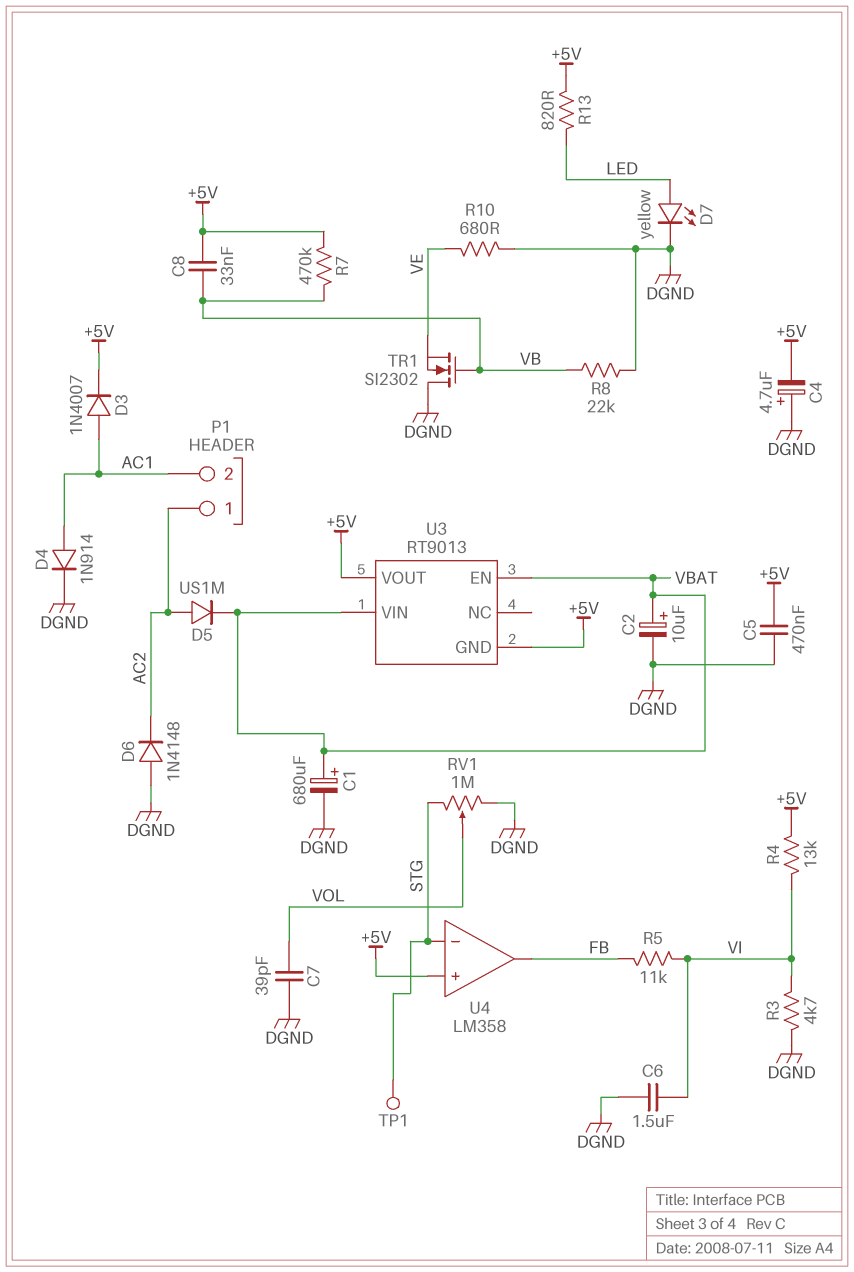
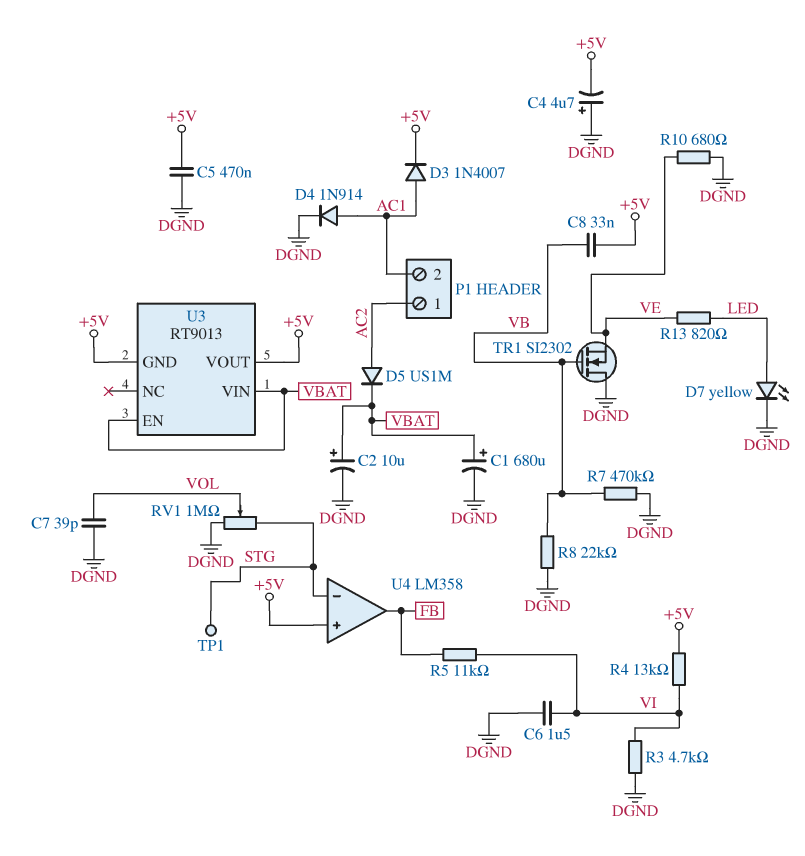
D6: diode 1N4148 (A DGND, K AC2) -> none
R7: 470k (+5V, VB) -> 470k (DGND, VB)
R13: 820 (+5V, LED) -> 820 (LED, VE)

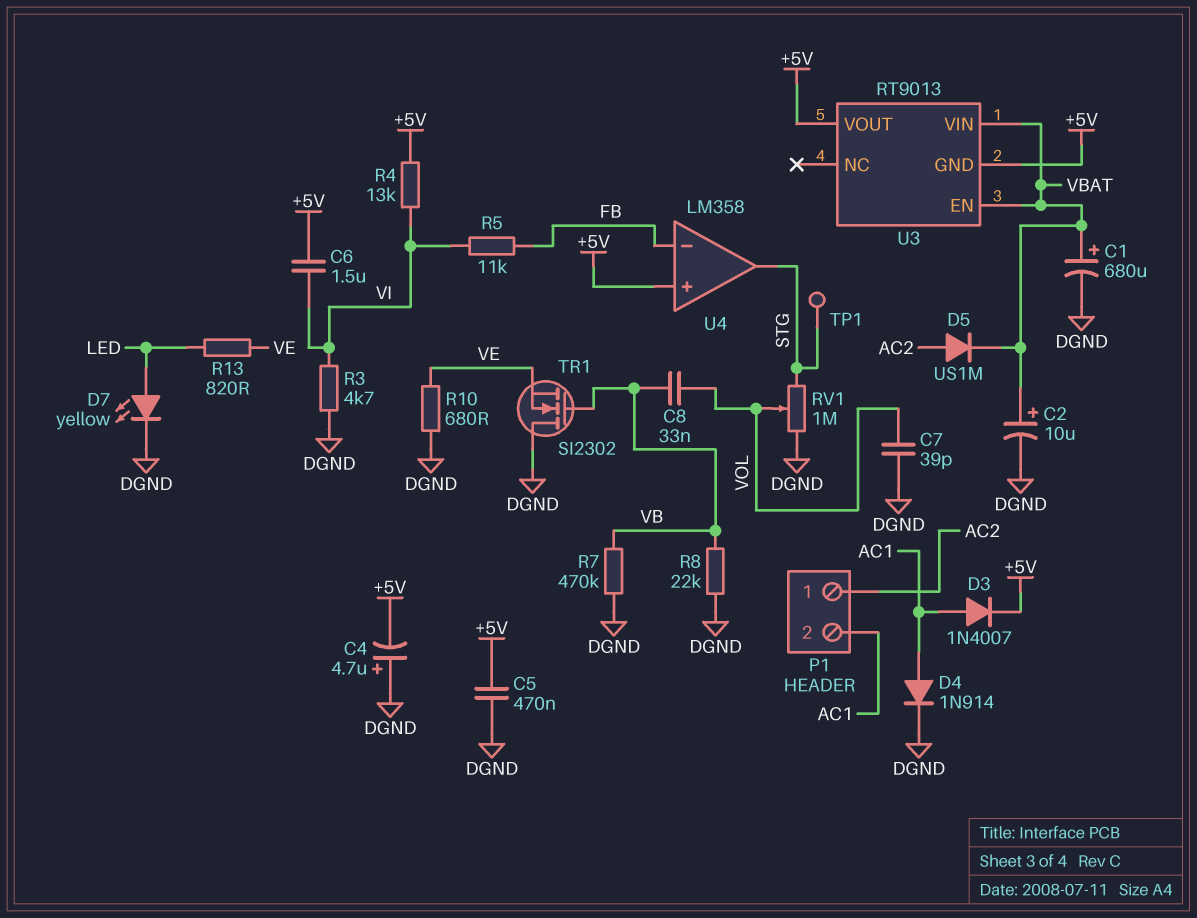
C6: 1.5uF (DGND, VI) -> 1.5uF (+5V, VI)
C8: 33nF (+5V, VB) -> 33nF (VB, VOL)
U4 pin in-: STG -> FB
U4 pin out: FB -> STG

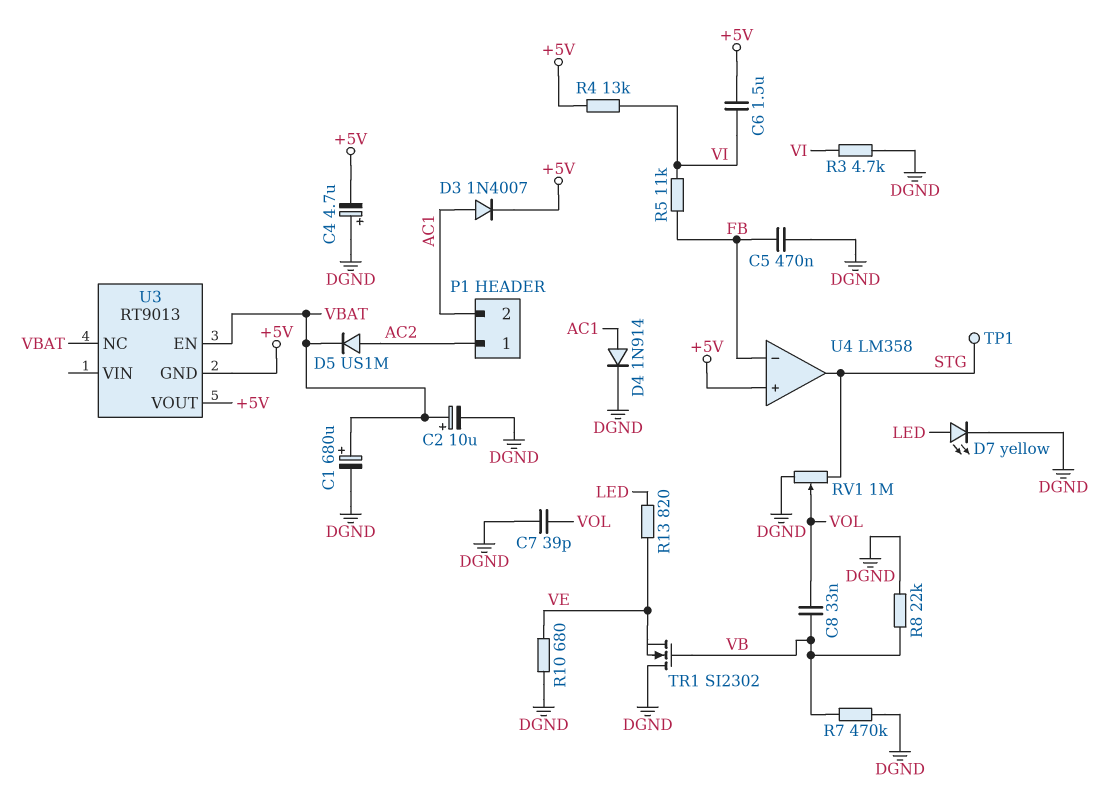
C5: 470nF (+5V, DGND) -> 470nF (DGND, FB)
U3 pin NC: none -> VBAT
U3 pin VIN: VBAT -> none

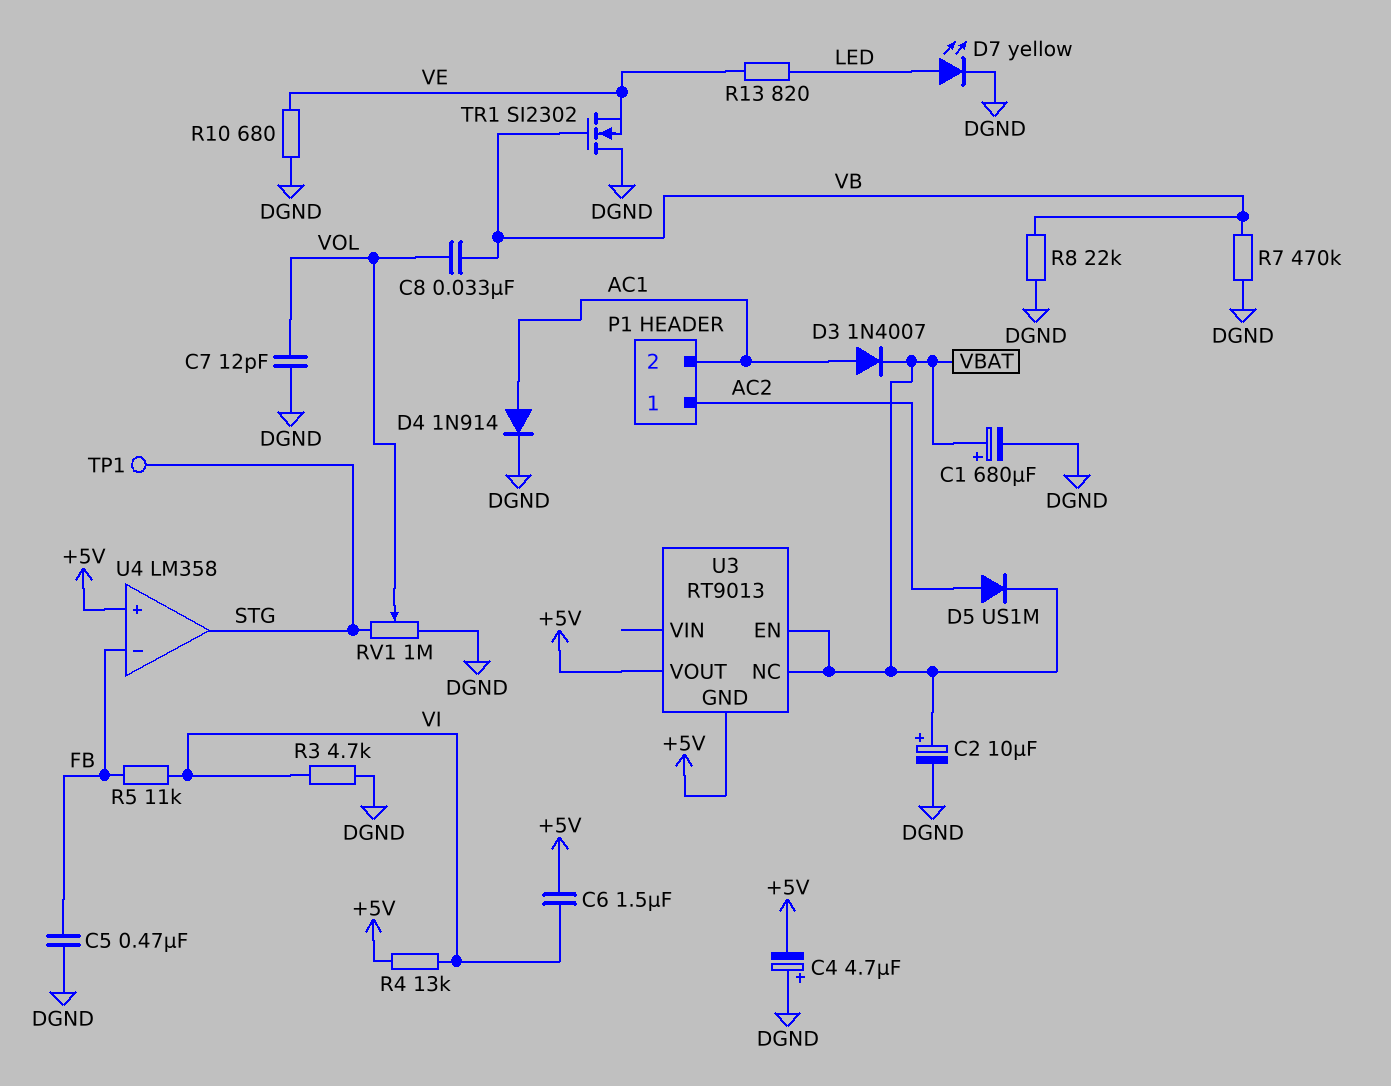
C7: 39pF (DGND, VOL) -> 12pF (DGND, VOL)
D3: diode 1N4007 (A AC1, K +5V) -> diode 1N4007 (A AC1, K VBAT)

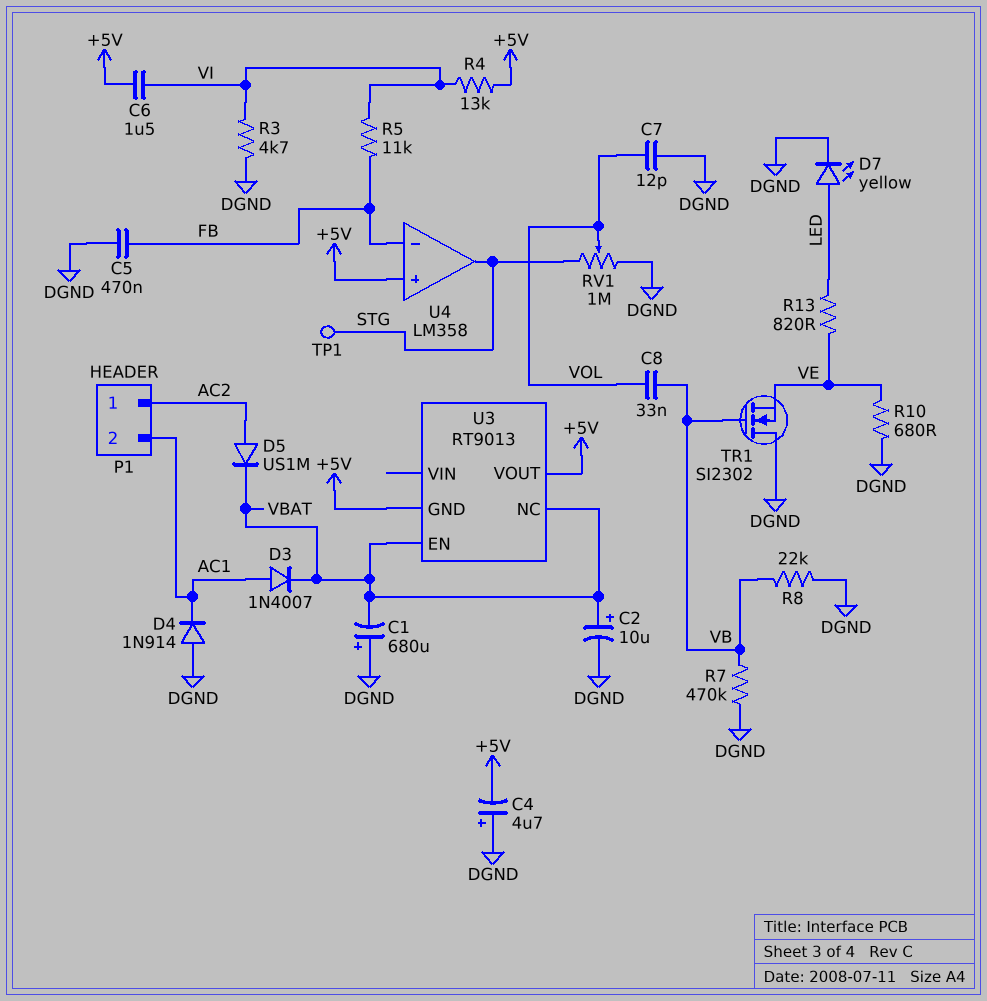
C1: 680uF (plus VBAT, minus DGND) -> 680uF (plus DGND, minus VBAT)
D4: diode 1N914 (A AC1, K DGND) -> diode 1N914 (A DGND, K AC1)

